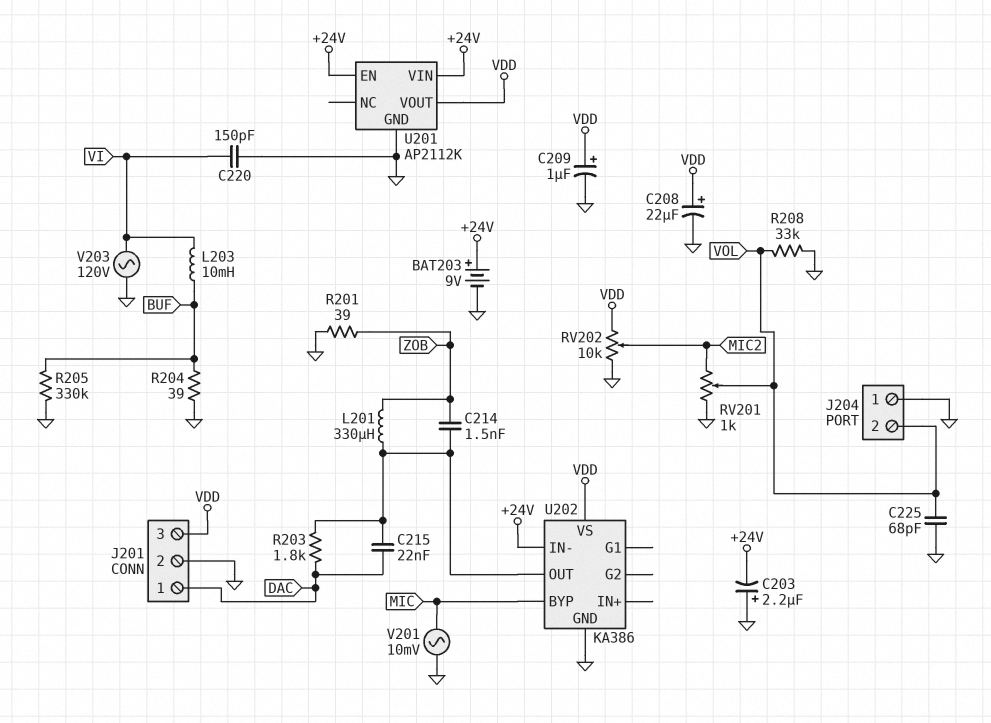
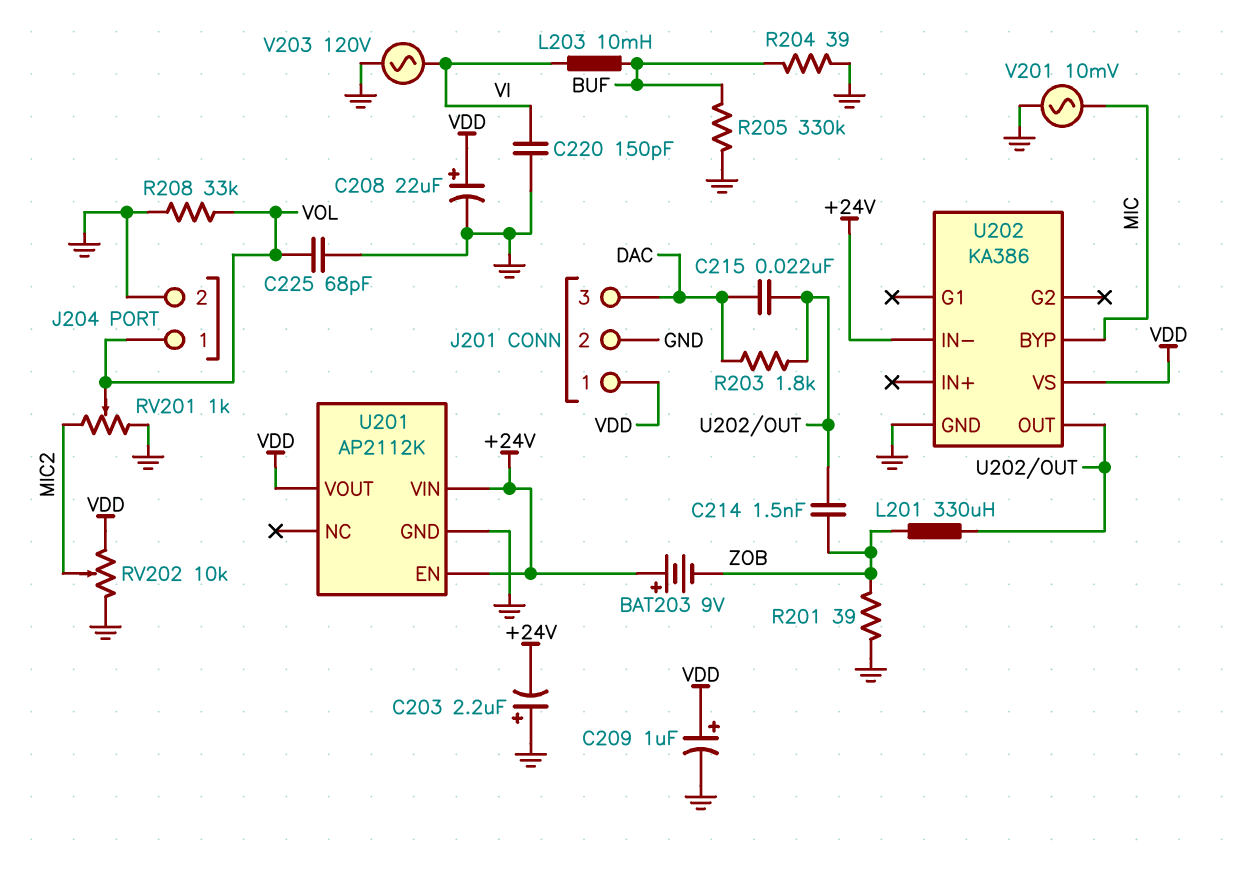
BAT203: 9V (plus +24V, minus GND) -> 9V (plus +24V, minus ZOB)
J201 pin 1: DAC -> VDD
J201 pin 3: VDD -> DAC
J204 pin 1: GND -> VOL
J204 pin 2: VOL -> GND

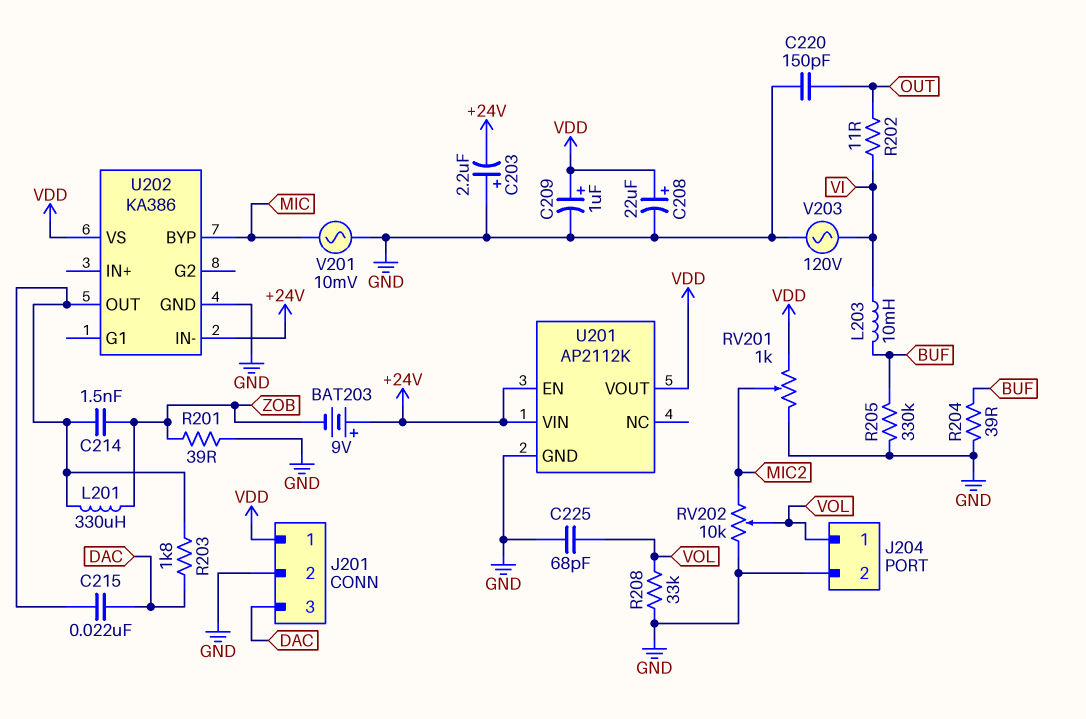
C220: 150pF (GND, VI) -> 150pF (GND, OUT)
R202: none -> 11 (OUT, VI)
RV201: 1k (GND, MIC2, wiper VOL) -> 1k (GND, VDD, wiper MIC2)
RV202: 10k (GND, VDD, wiper MIC2) -> 10k (GND, MIC2, wiper VOL)

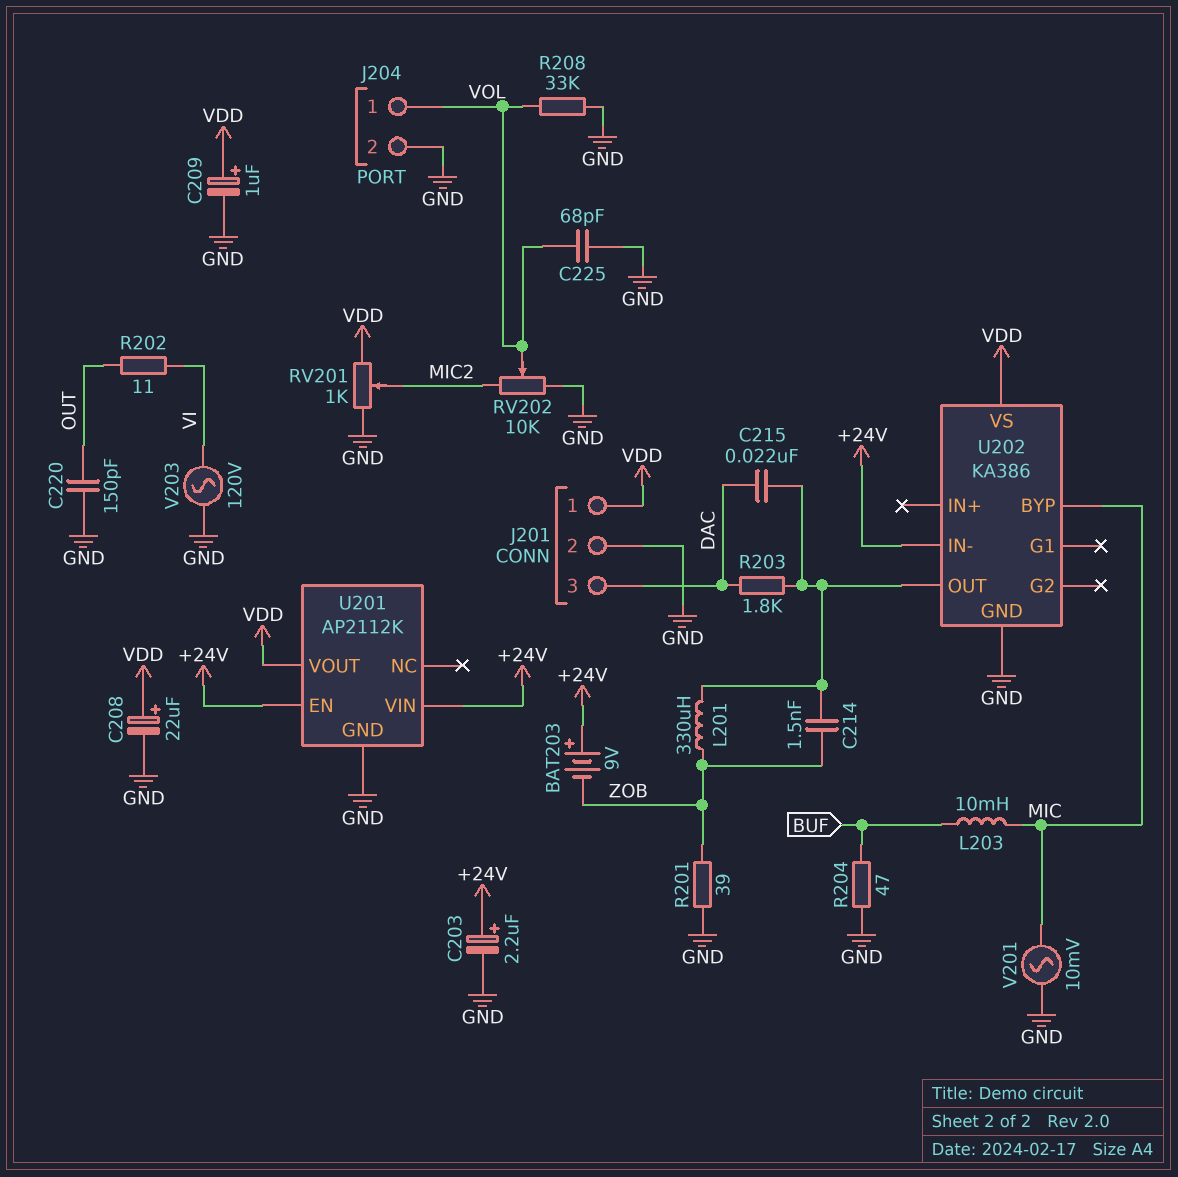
C203: 2.2uF (plus GND, minus +24V) -> 2.2uF (plus +24V, minus GND)
L203: 10mH (BUF, VI) -> 10mH (BUF, MIC)
R204: 39 (BUF, GND) -> 47 (BUF, GND)
R205: 330k (BUF, GND) -> none

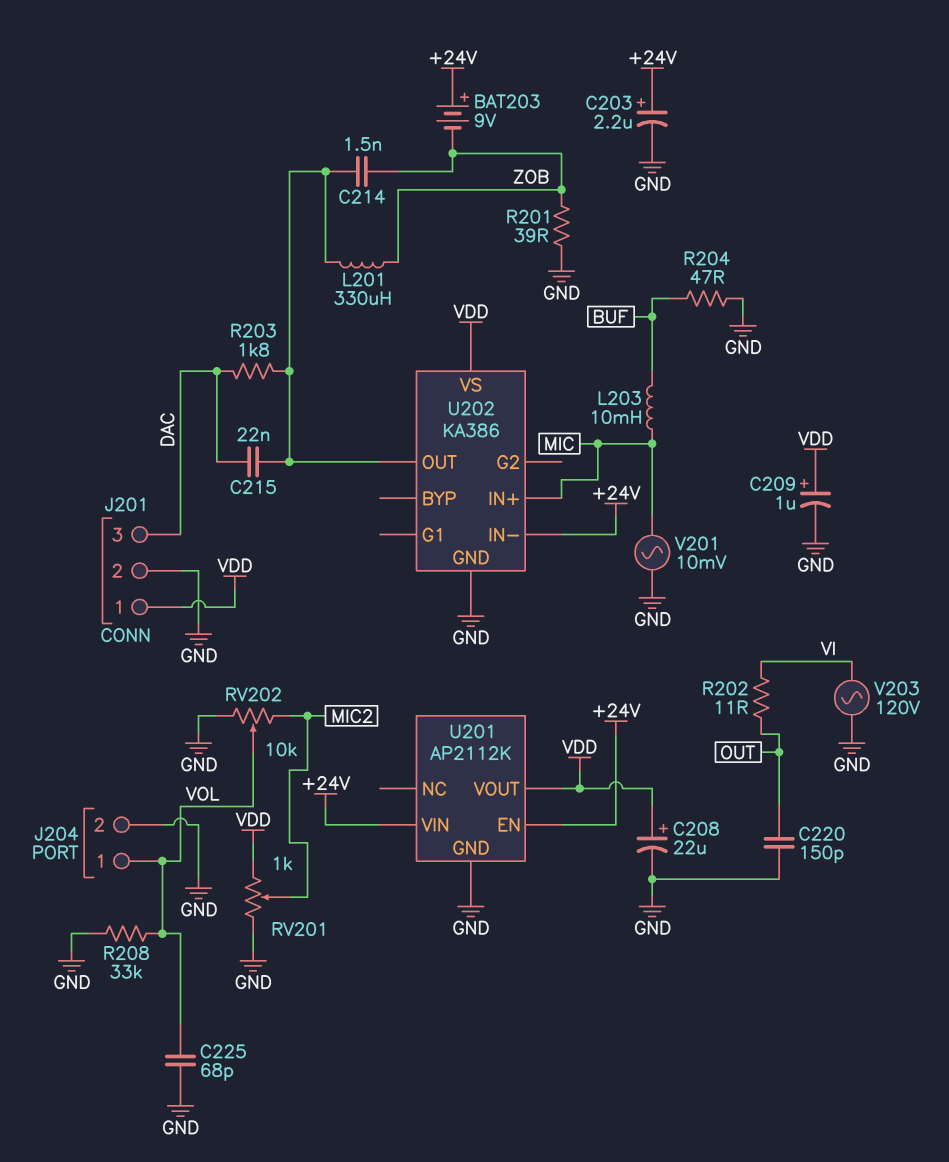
U202 pin BYP: MIC -> none
U202 pin IN+: none -> MIC

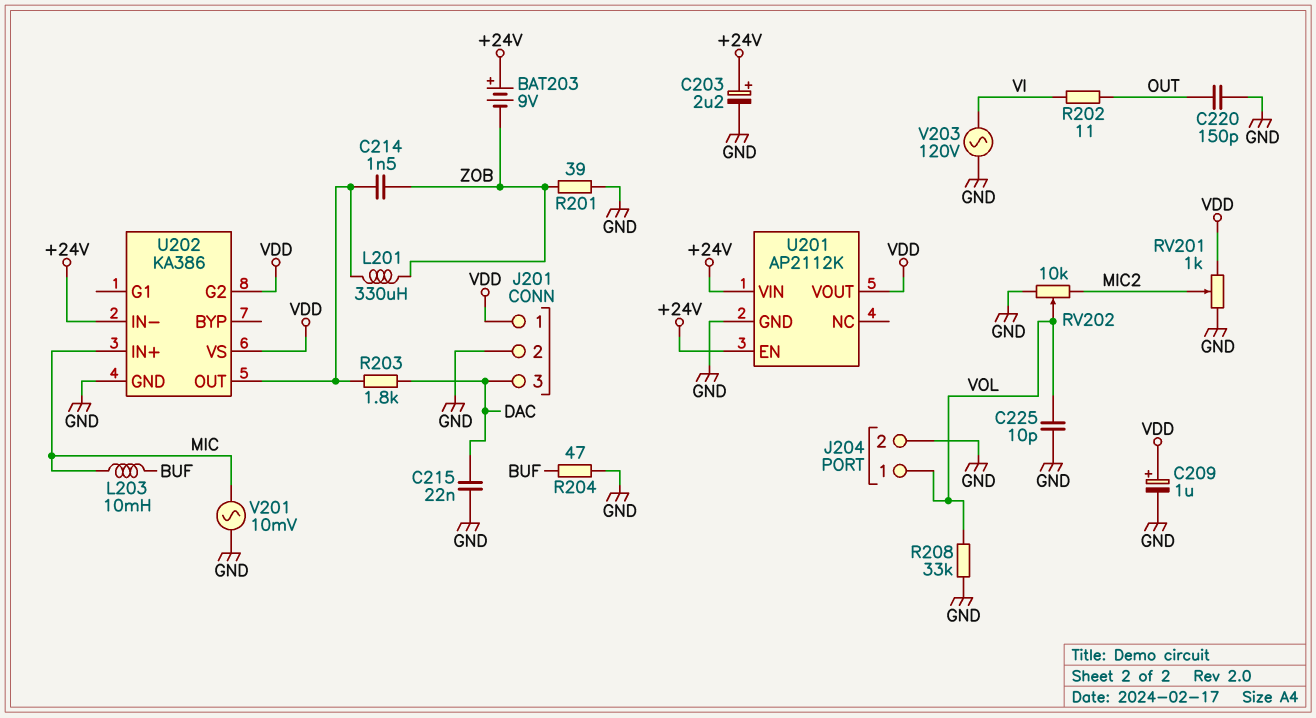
C208: 22uF (plus VDD, minus GND) -> none
C215: 22nF (DAC, U202/OUT) -> 22nF (DAC, GND)
C225: 68pF (GND, VOL) -> 10pF (GND, VOL)
U202 pin G2: none -> VDD

